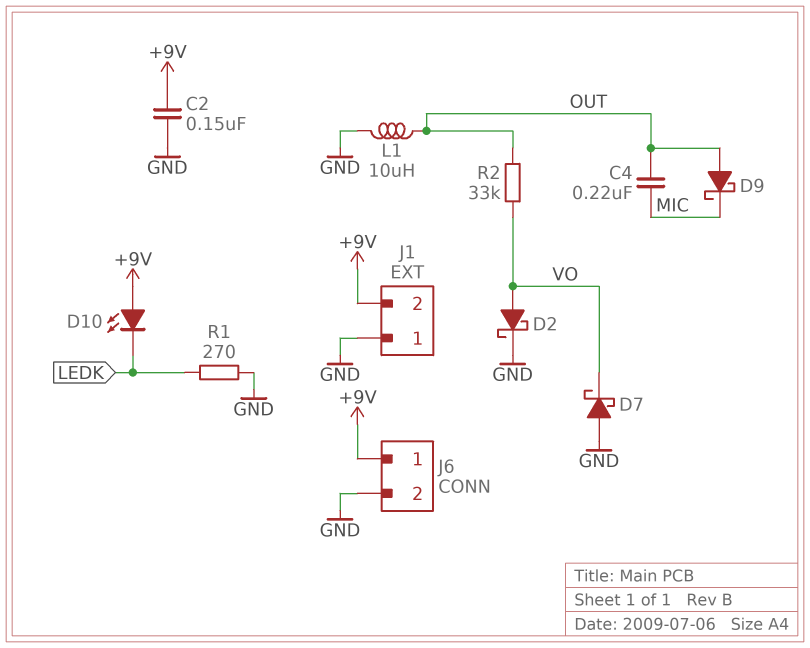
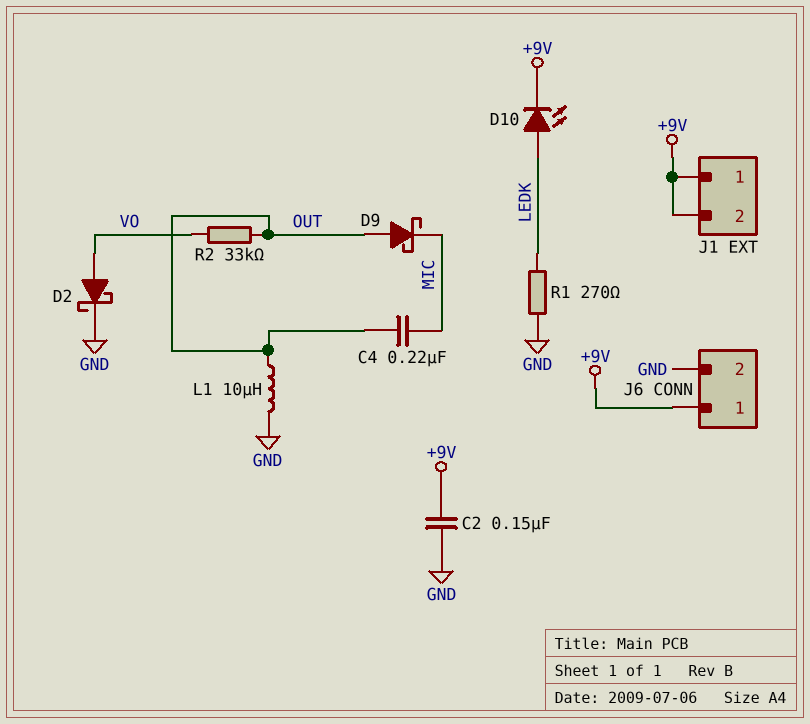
D7: schottky (A GND, K VO) -> none
D10: LED (A +9V, K LEDK) -> LED (A LEDK, K +9V)
J1 pin 1: GND -> +9V

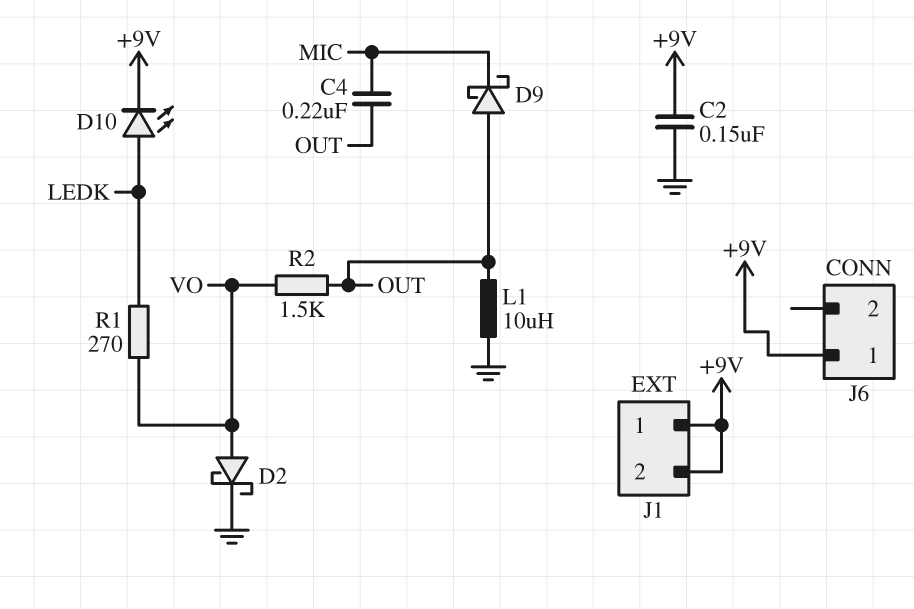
J6 pin 2: GND -> none
R1: 270 (GND, LEDK) -> 270 (LEDK, VO)
R2: 33k (OUT, VO) -> 1.5k (OUT, VO)

